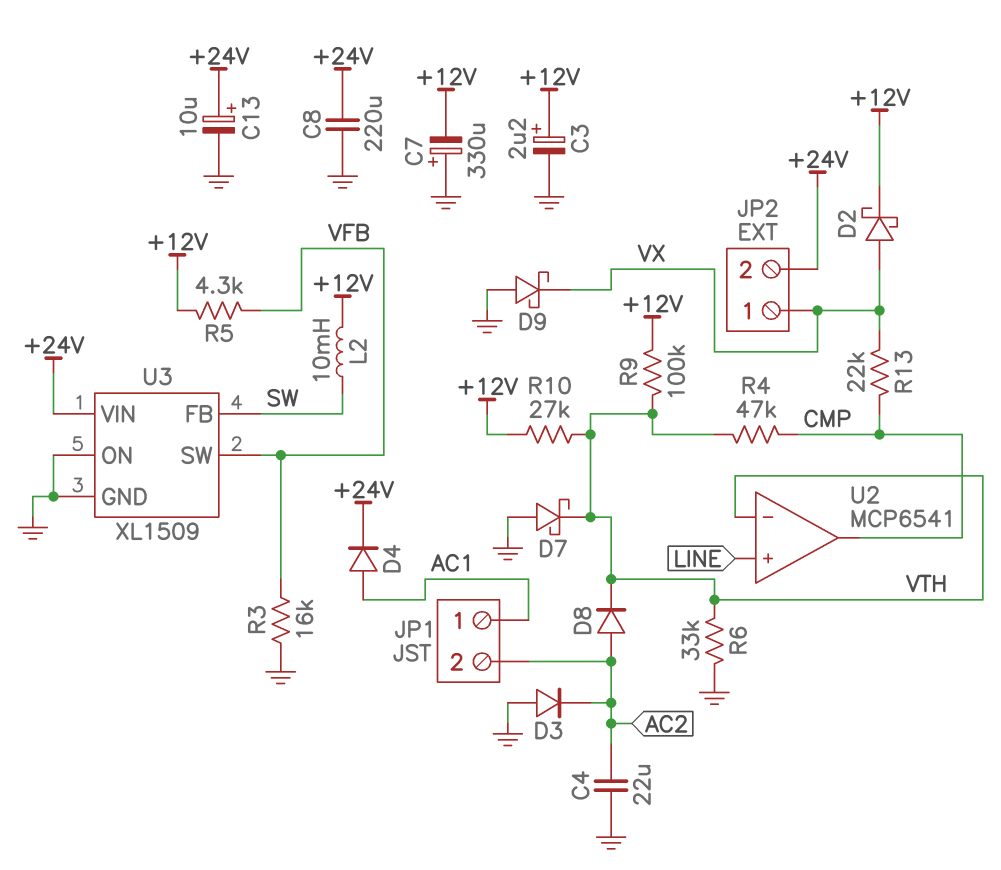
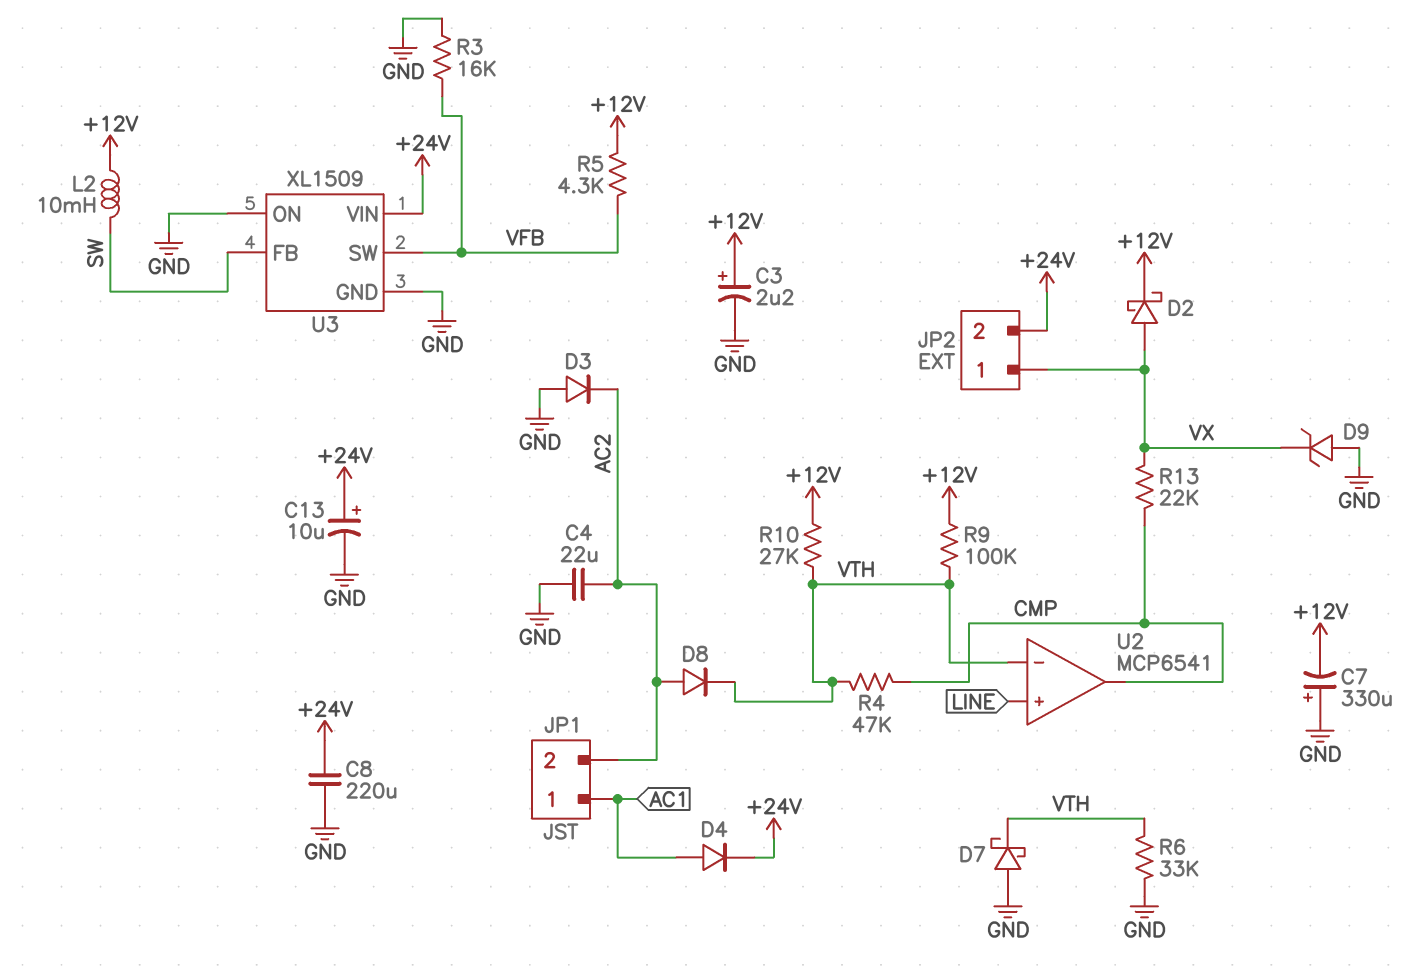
D9: schottky (A GND, K VX) -> zener (A GND, K VX)

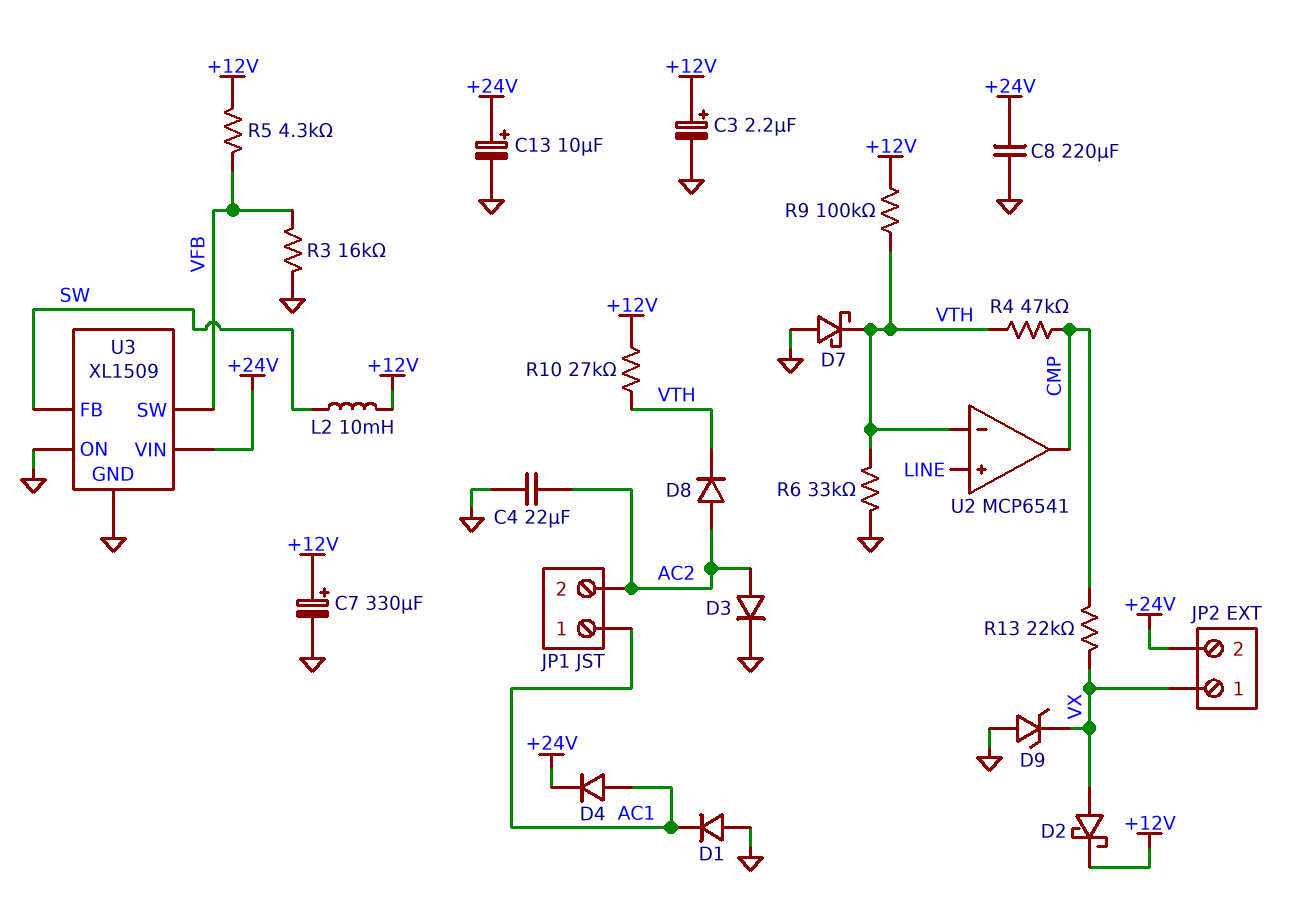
C7: 330uF (plus GND, minus +12V) -> 330uF (plus +12V, minus GND)
D1: none -> diode (A GND, K AC1)
D3: diode (A GND, K AC2) -> diode (A AC2, K GND)

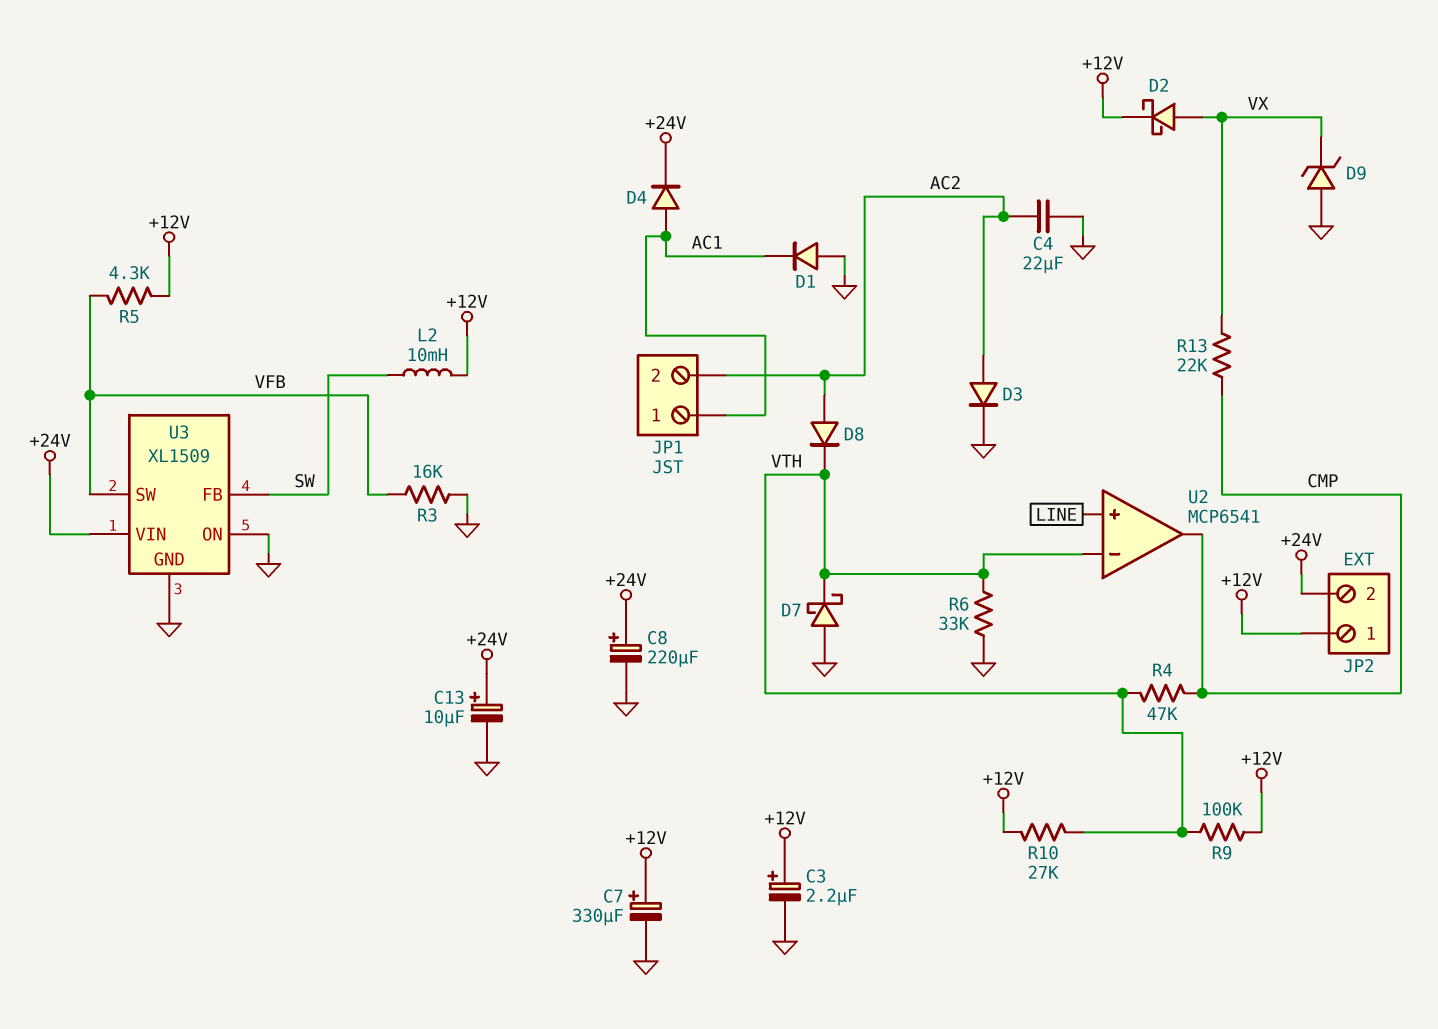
C8: 220uF (+24V, GND) -> 220uF (plus +24V, minus GND)
JP2 pin 1: VX -> +12V

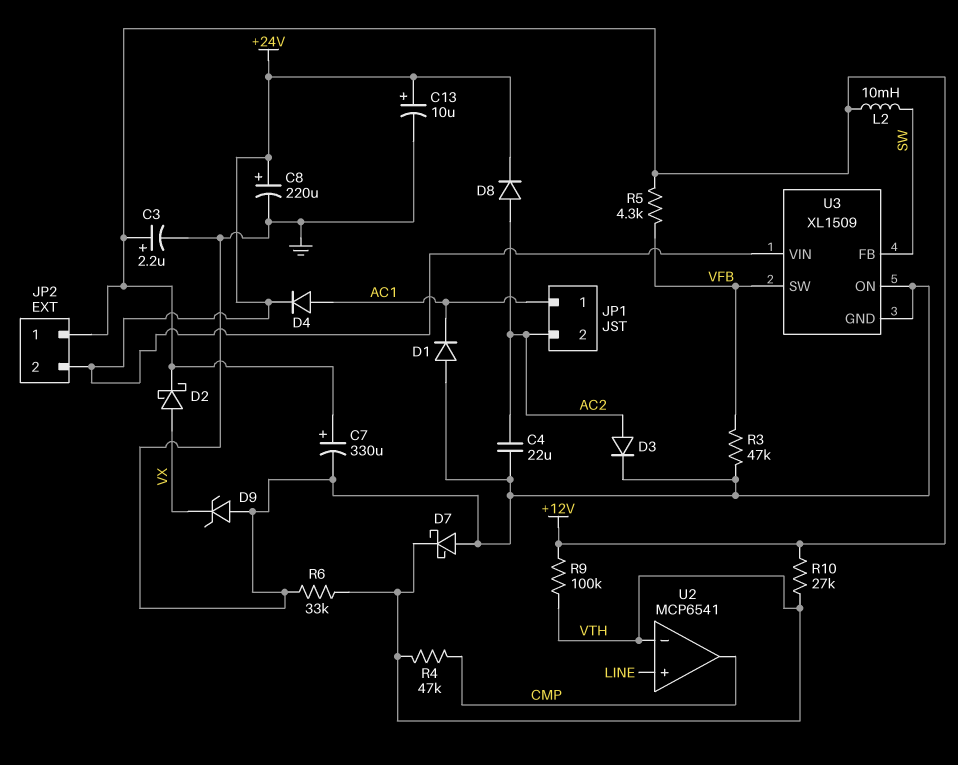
D8: diode (A AC2, K VTH) -> diode (A AC2, K +24V)
R3: 16k (GND, VFB) -> 47k (GND, VFB)
R13: 22k (CMP, VX) -> none

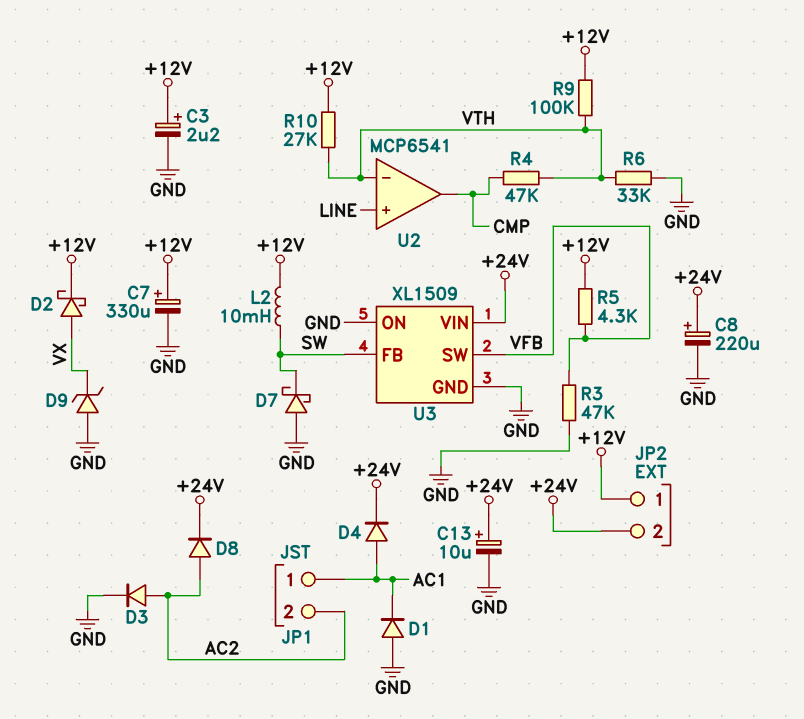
C4: 22uF (AC2, GND) -> none
D7: schottky (A GND, K VTH) -> schottky (A GND, K SW)

